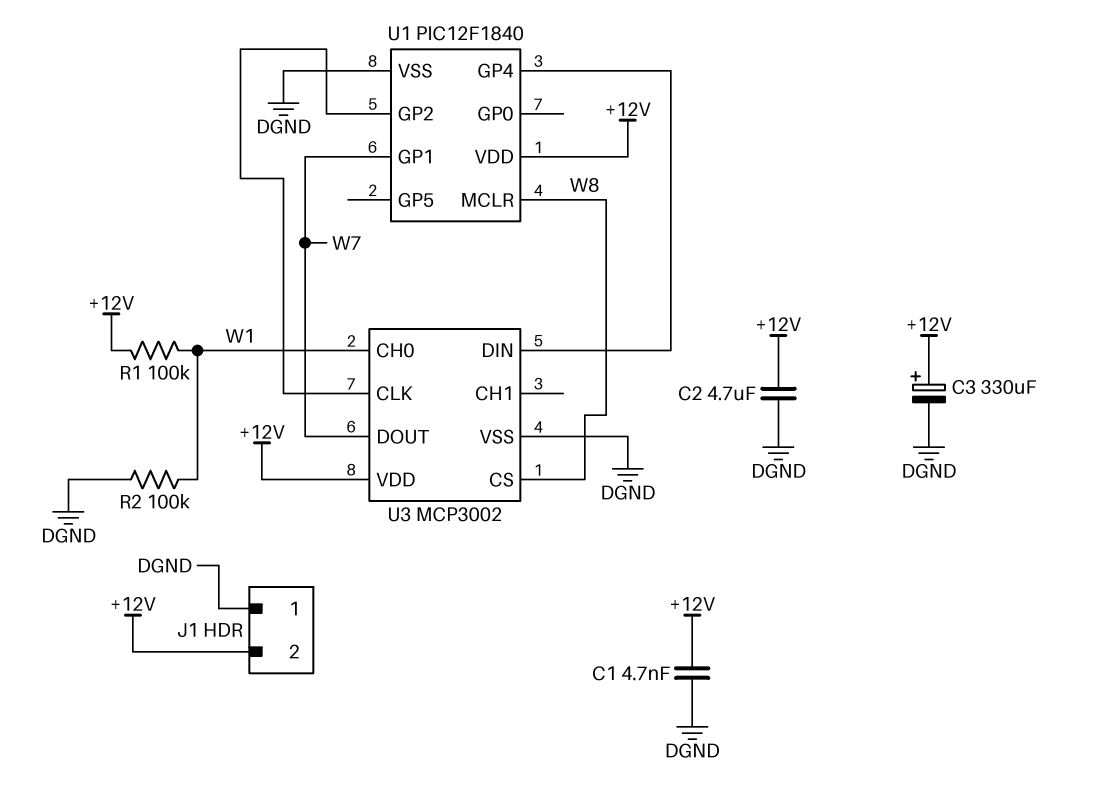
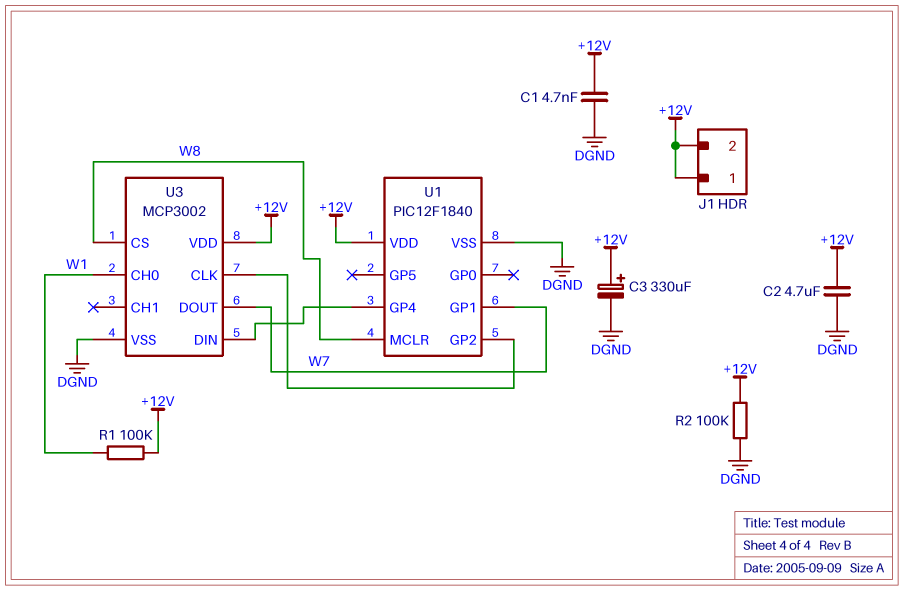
J1 pin 1: DGND -> +12V
R2: 100k (DGND, W1) -> 100k (+12V, DGND)

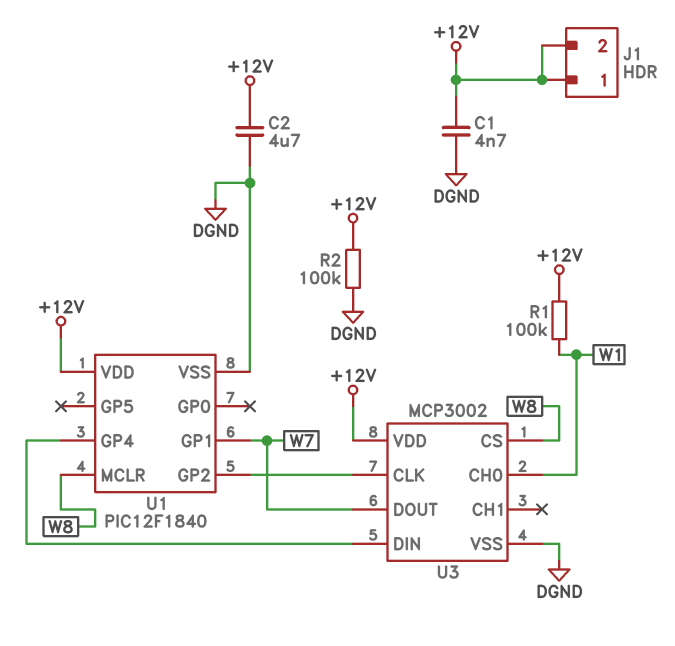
C3: 330uF (plus +12V, minus DGND) -> none

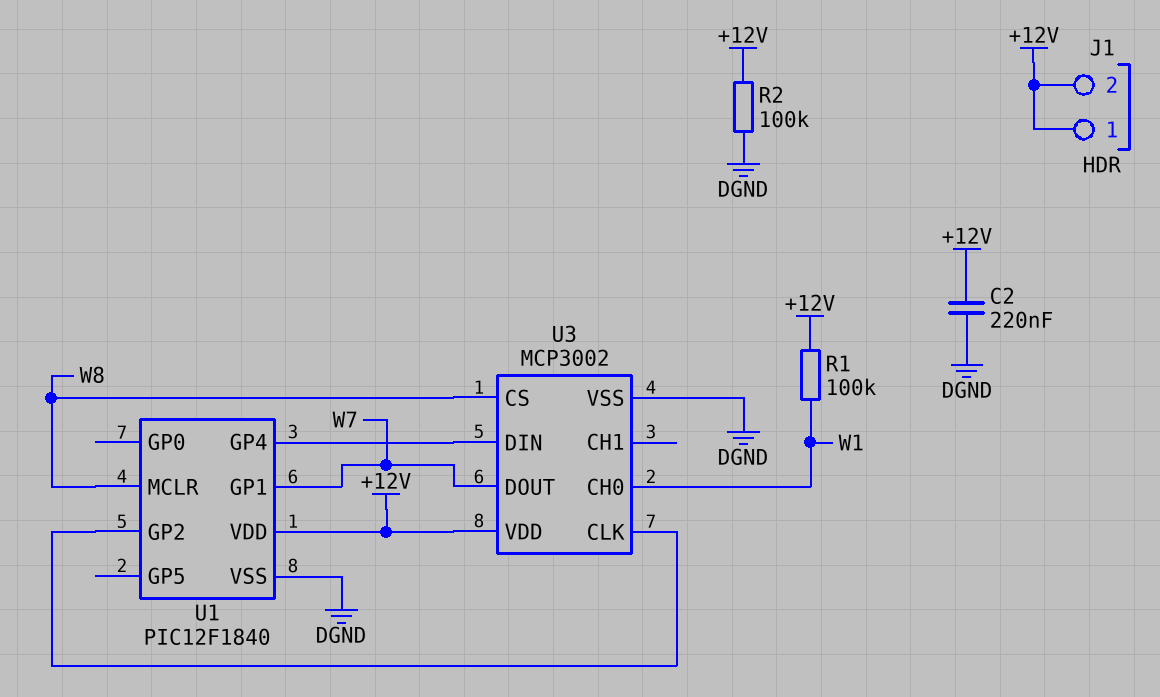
C1: 4.7nF (+12V, DGND) -> none
C2: 4.7uF (+12V, DGND) -> 220nF (+12V, DGND)

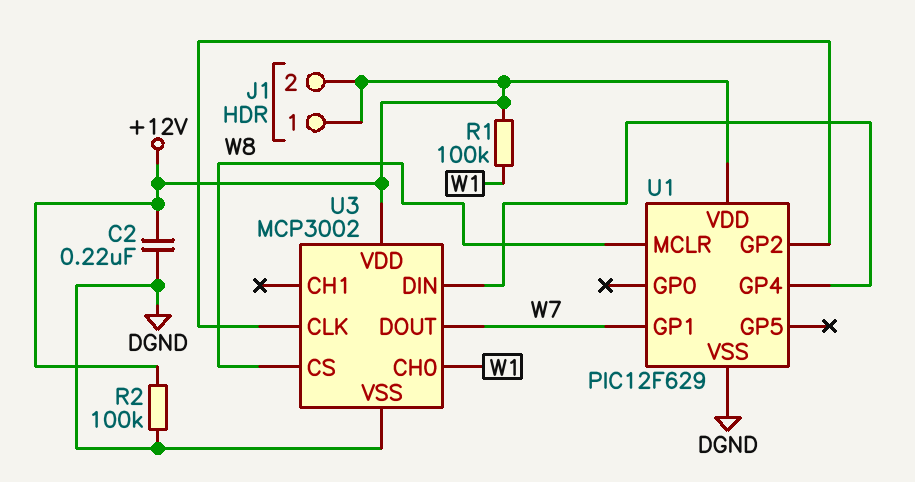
U1: PIC12F1840 -> PIC12F629

